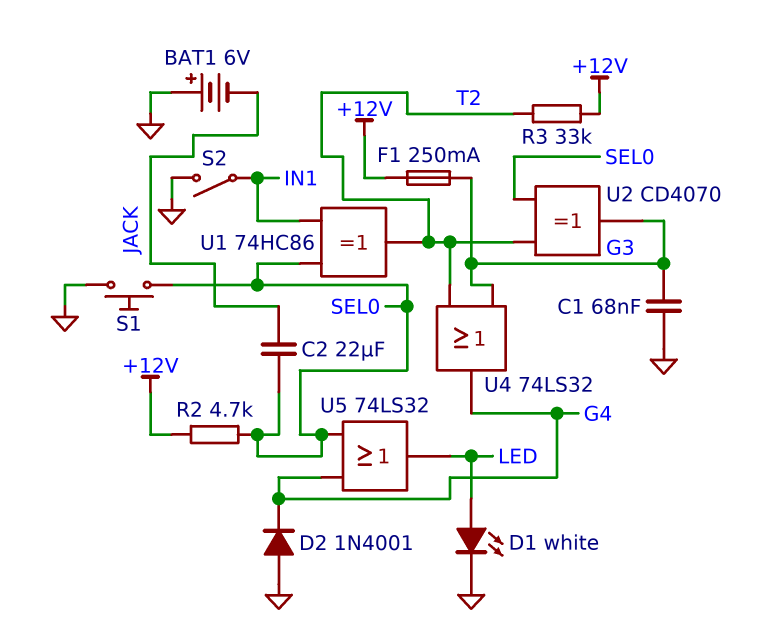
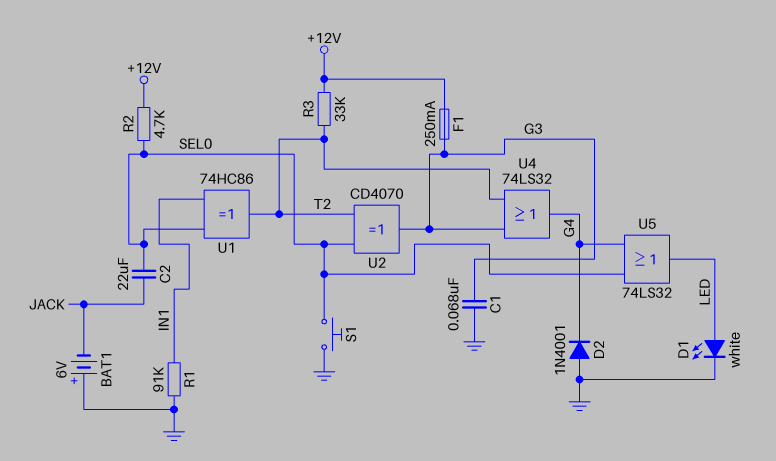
R1: none -> 91k (GND, IN1)
S2: switch (GND, IN1) -> none

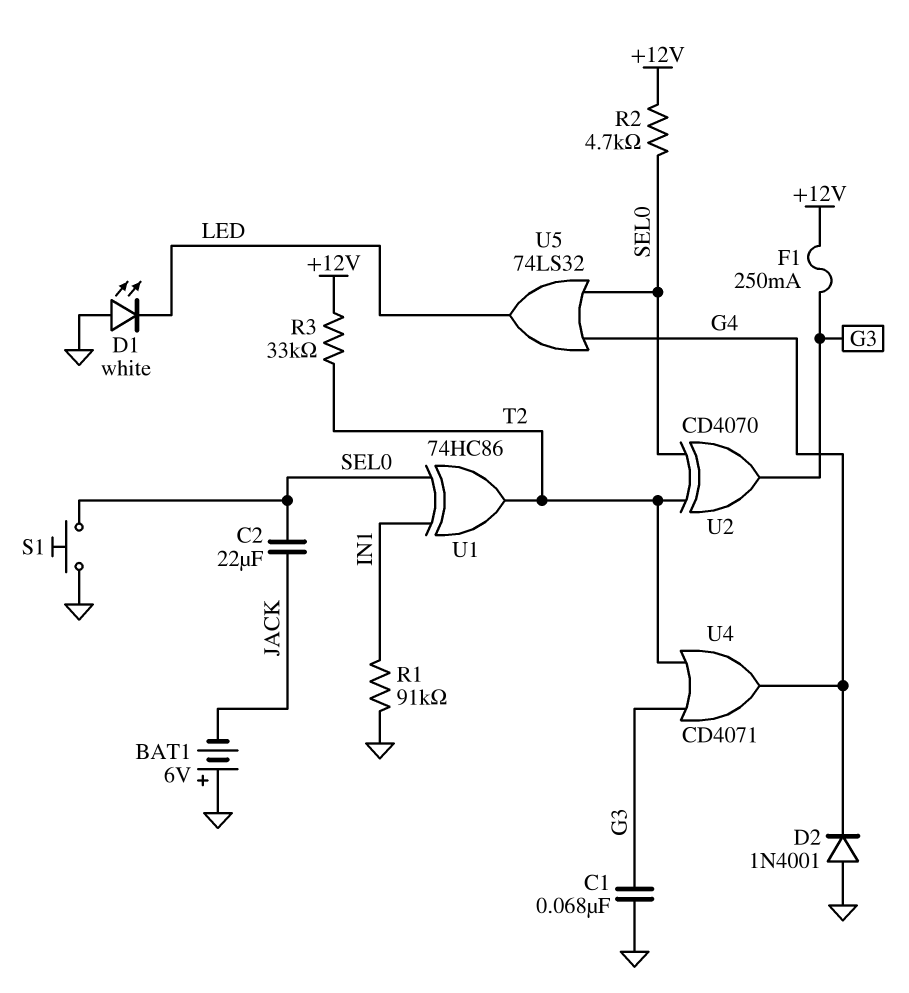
D1: LED white (A LED, K GND) -> LED white (A GND, K LED)
U4: OR 74LS32 (in G3, in T2, out G4) -> OR CD4071 (in G3, in T2, out G4)

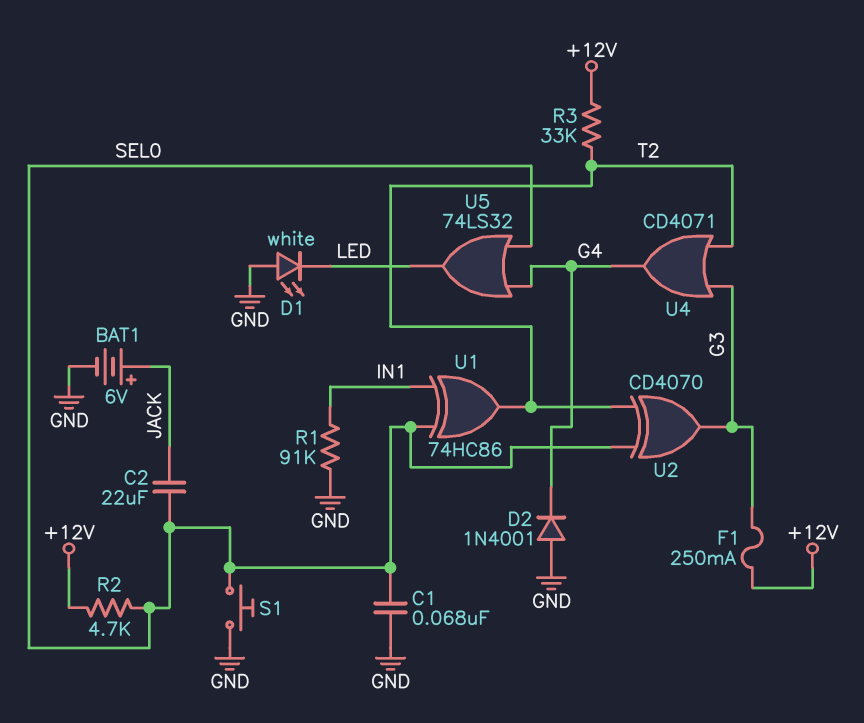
BAT1: 6V (plus GND, minus JACK) -> 6V (plus JACK, minus GND)
C1: 68nF (G3, GND) -> 68nF (GND, SEL0)

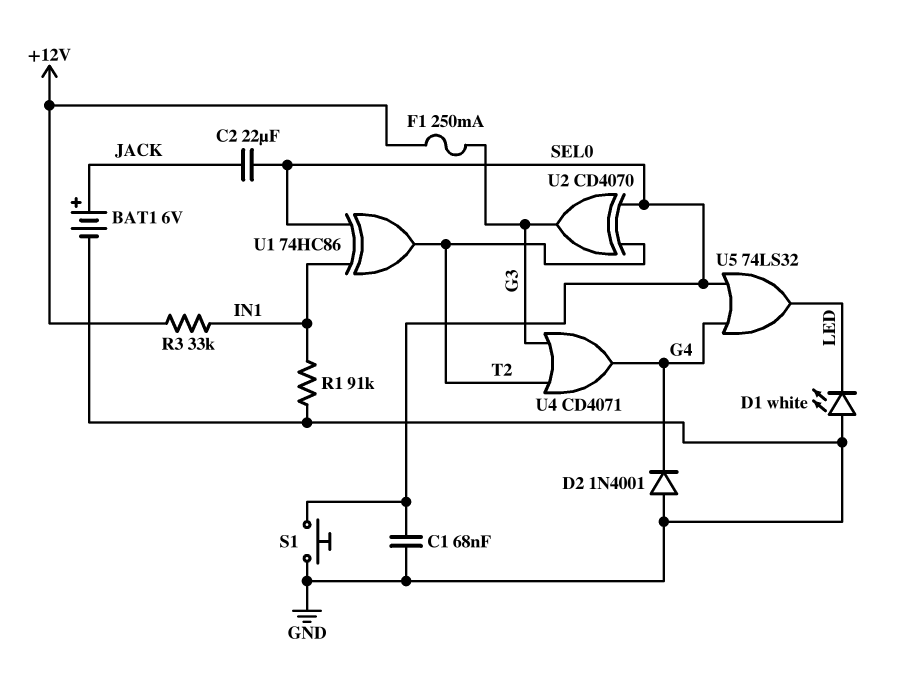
R2: 4.7k (+12V, SEL0) -> none
R3: 33k (+12V, T2) -> 33k (+12V, IN1)

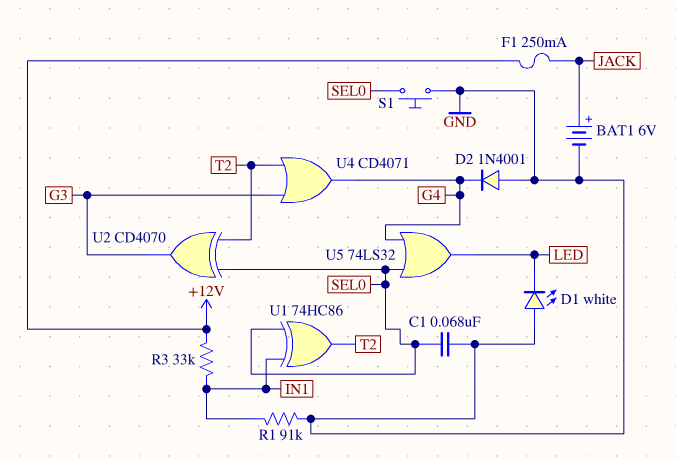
C2: 22uF (JACK, SEL0) -> none
F1: 250mA (+12V, G3) -> 250mA (+12V, JACK)

